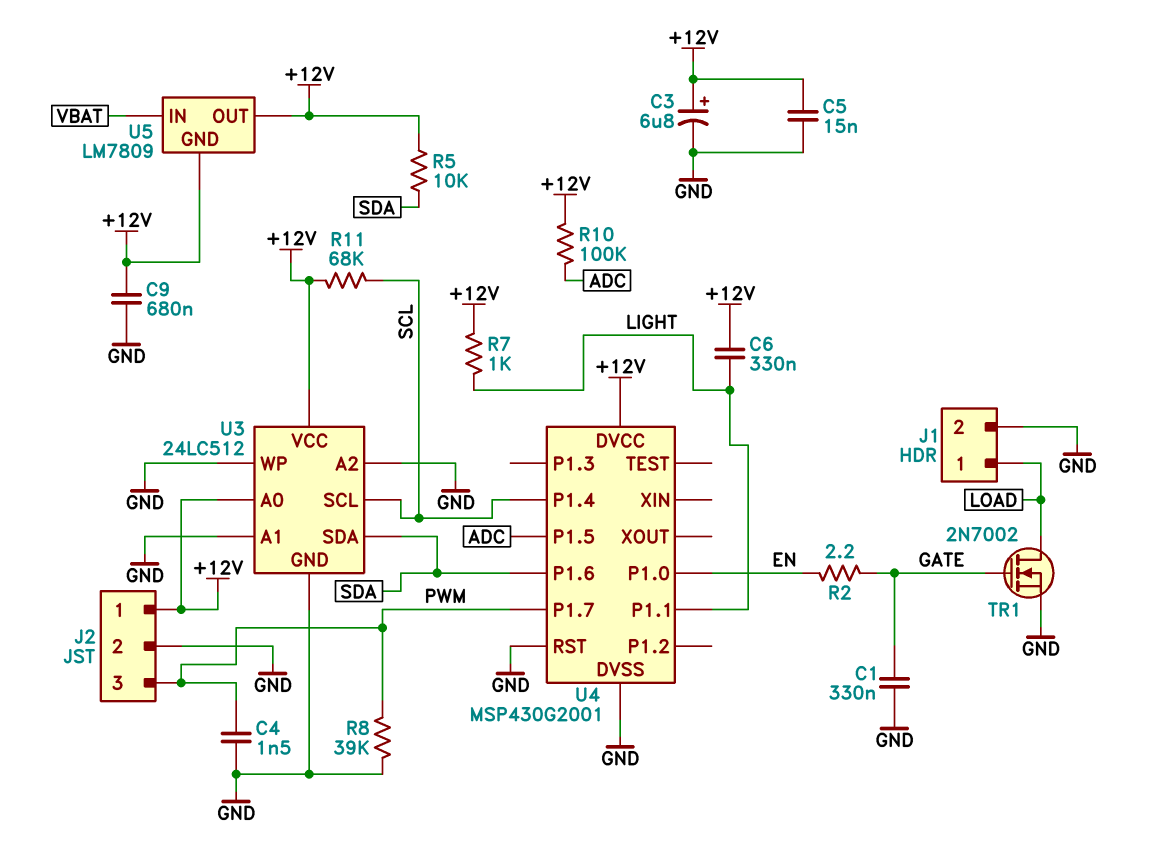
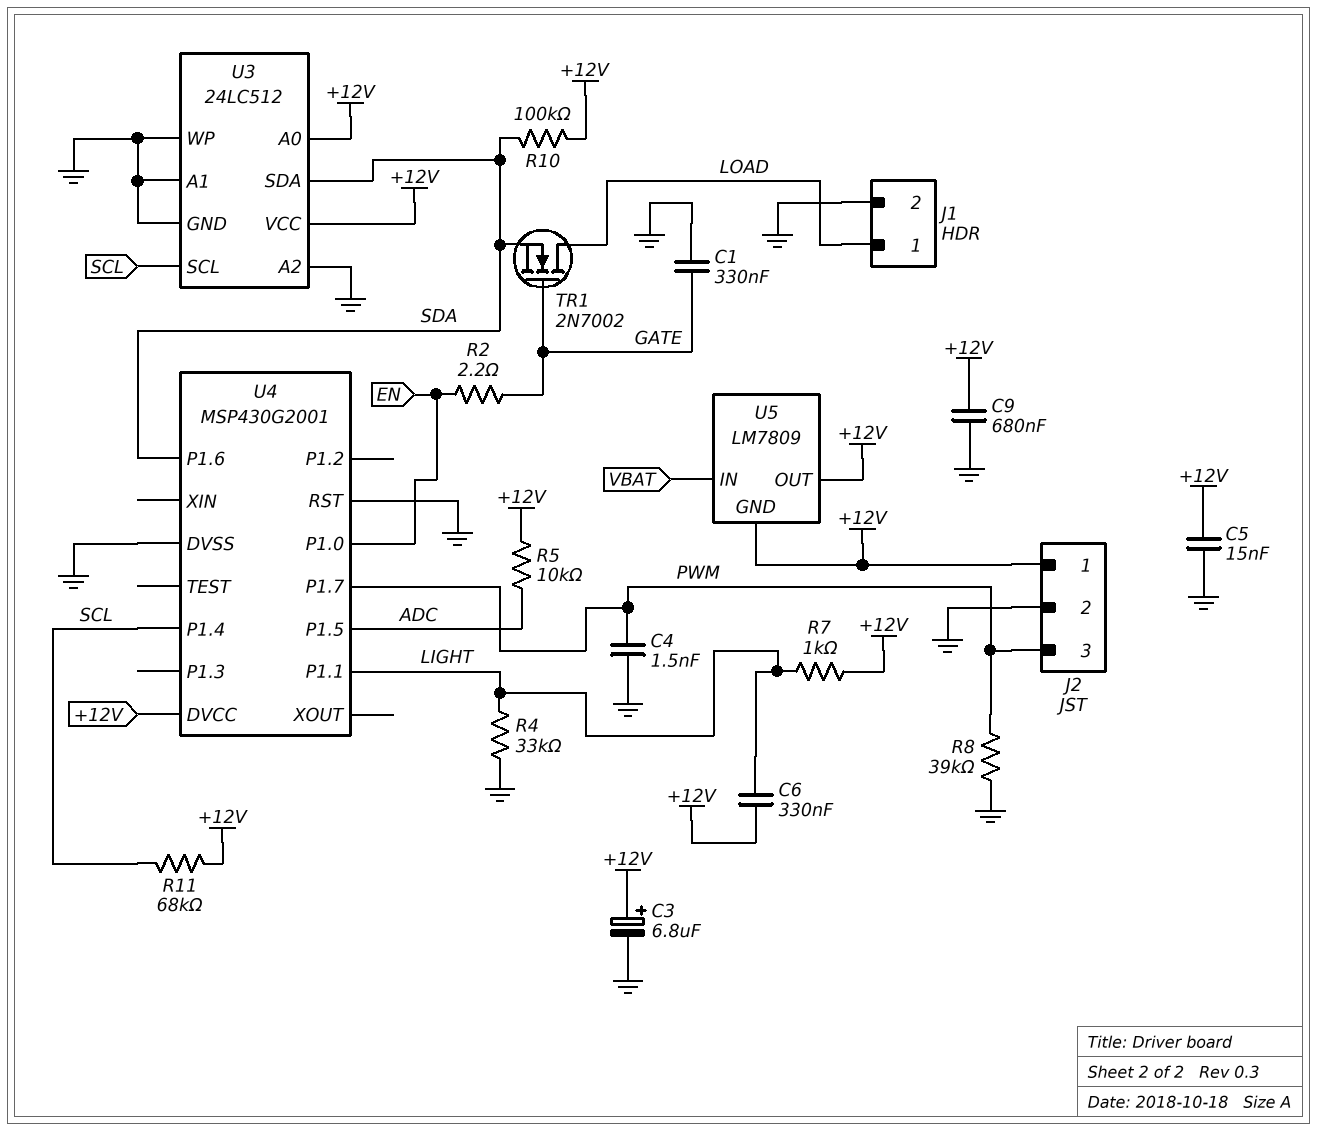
R4: none -> 33k (GND, LIGHT)
R5: 10k (+12V, SDA) -> 10k (+12V, ADC)
R10: 100k (+12V, ADC) -> 100k (+12V, SDA)
TR1: NMOS 2N7002 (G GATE, D LOAD, S GND) -> NMOS 2N7002 (G GATE, D LOAD, S SDA)

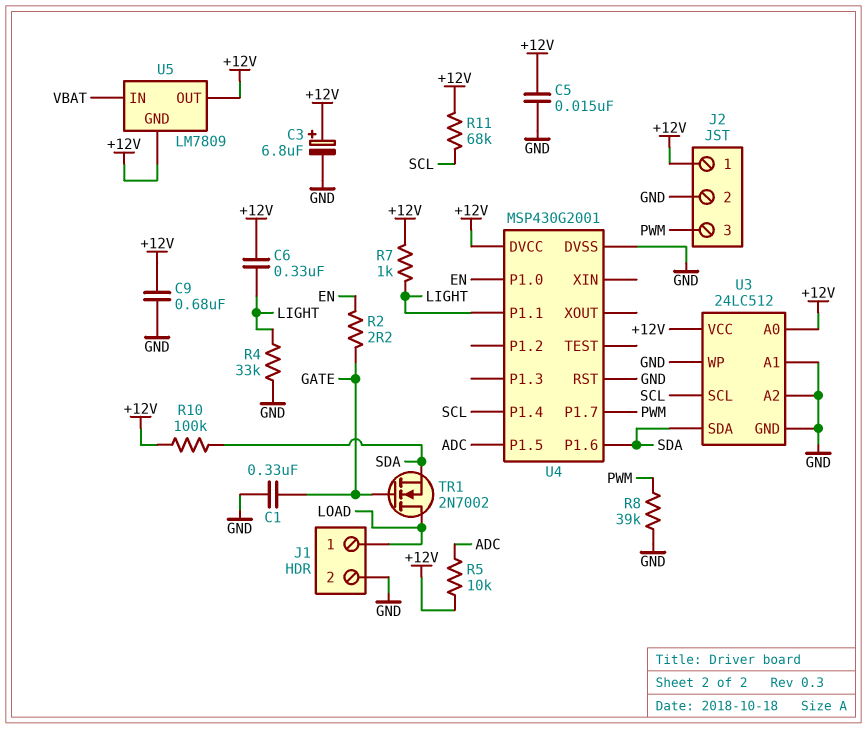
C4: 1.5nF (GND, PWM) -> none

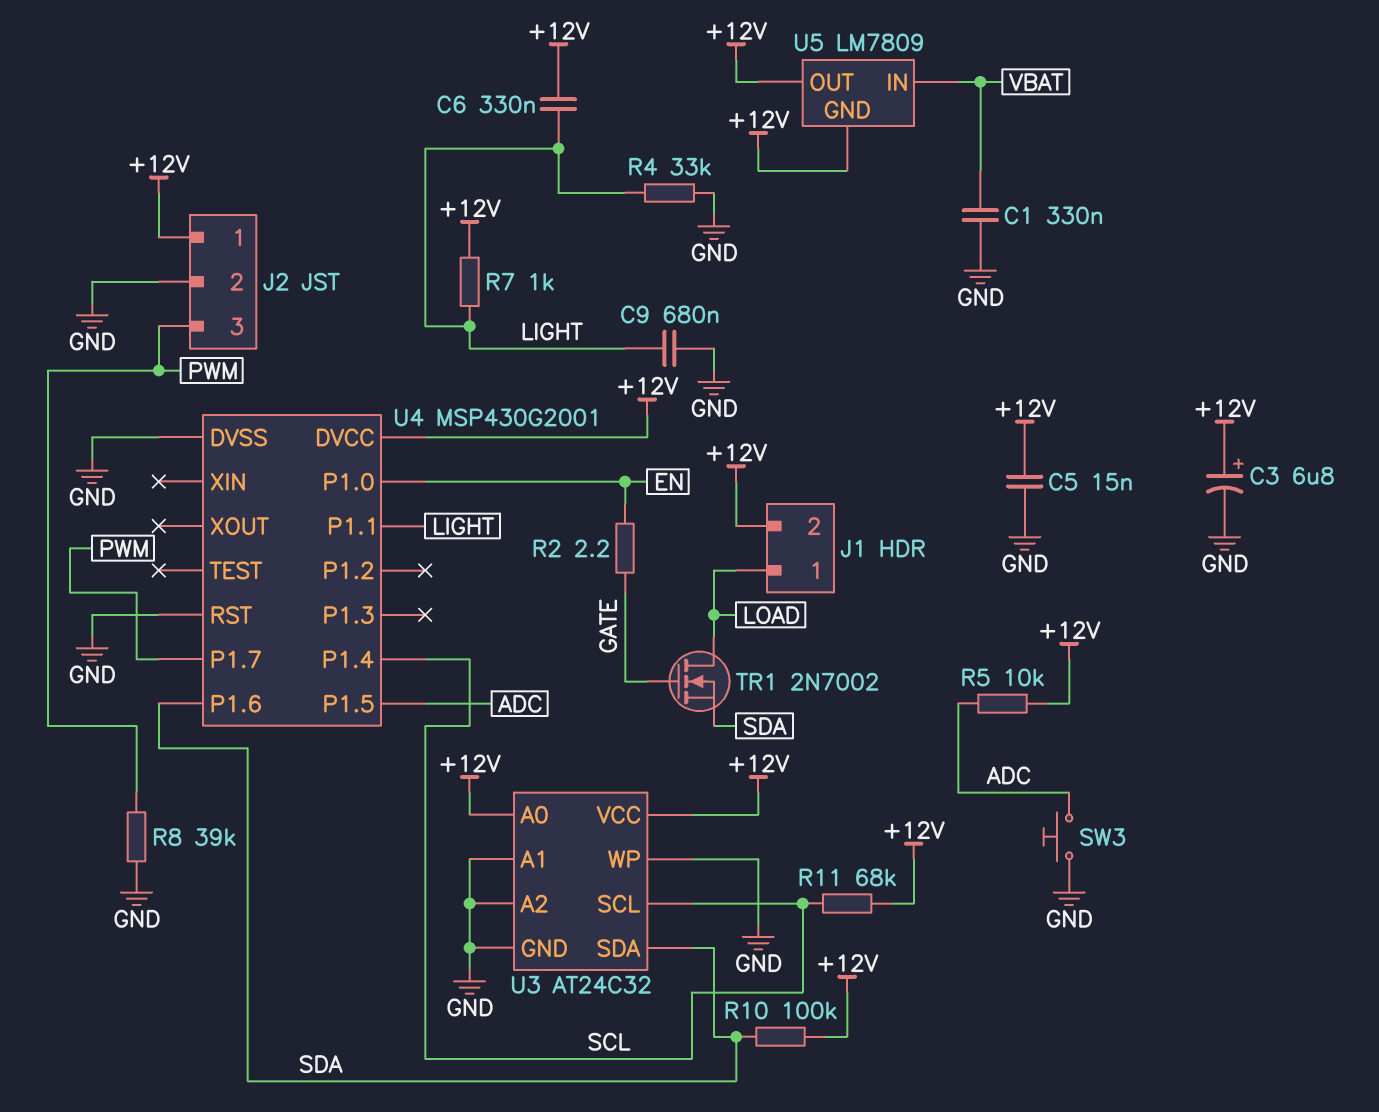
C1: 330nF (GATE, GND) -> 330nF (GND, VBAT)
C9: 680nF (+12V, GND) -> 680nF (GND, LIGHT)
J1 pin 2: GND -> +12V
SW3: none -> button (ADC, GND)
U3: 24LC512 -> AT24C32

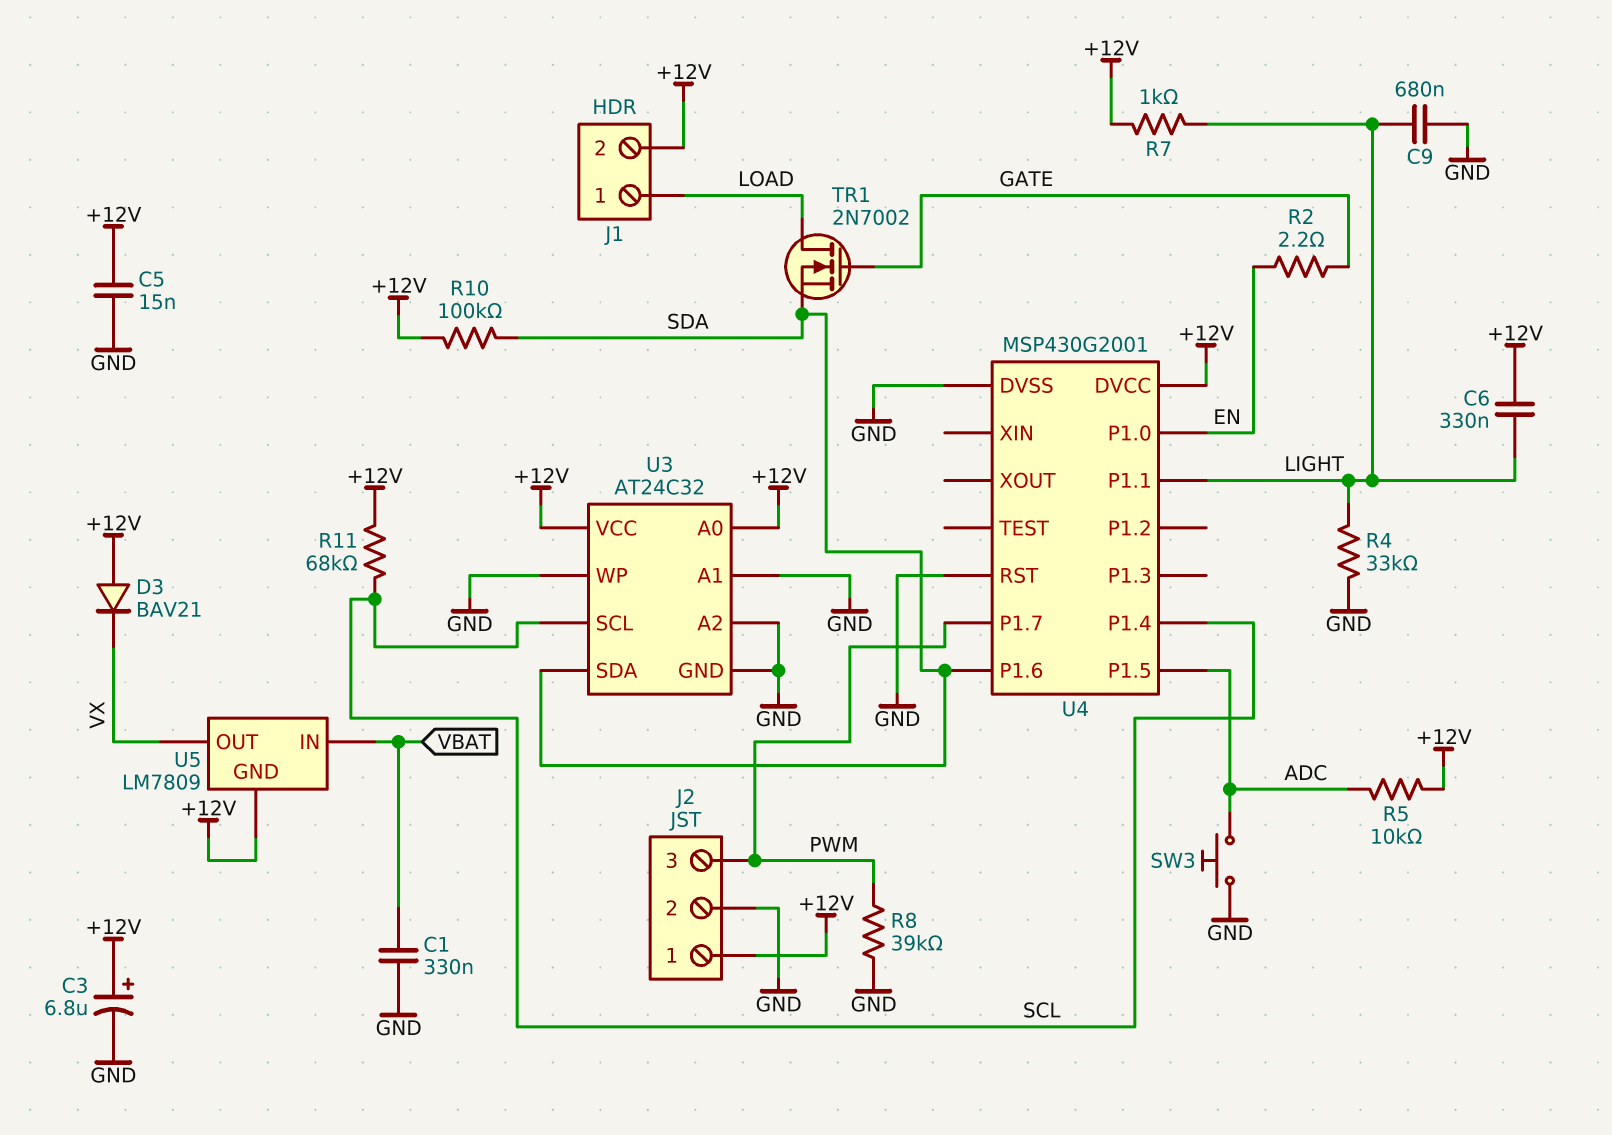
D3: none -> diode BAV21 (A +12V, K VX)
U5 pin OUT: +12V -> VX

